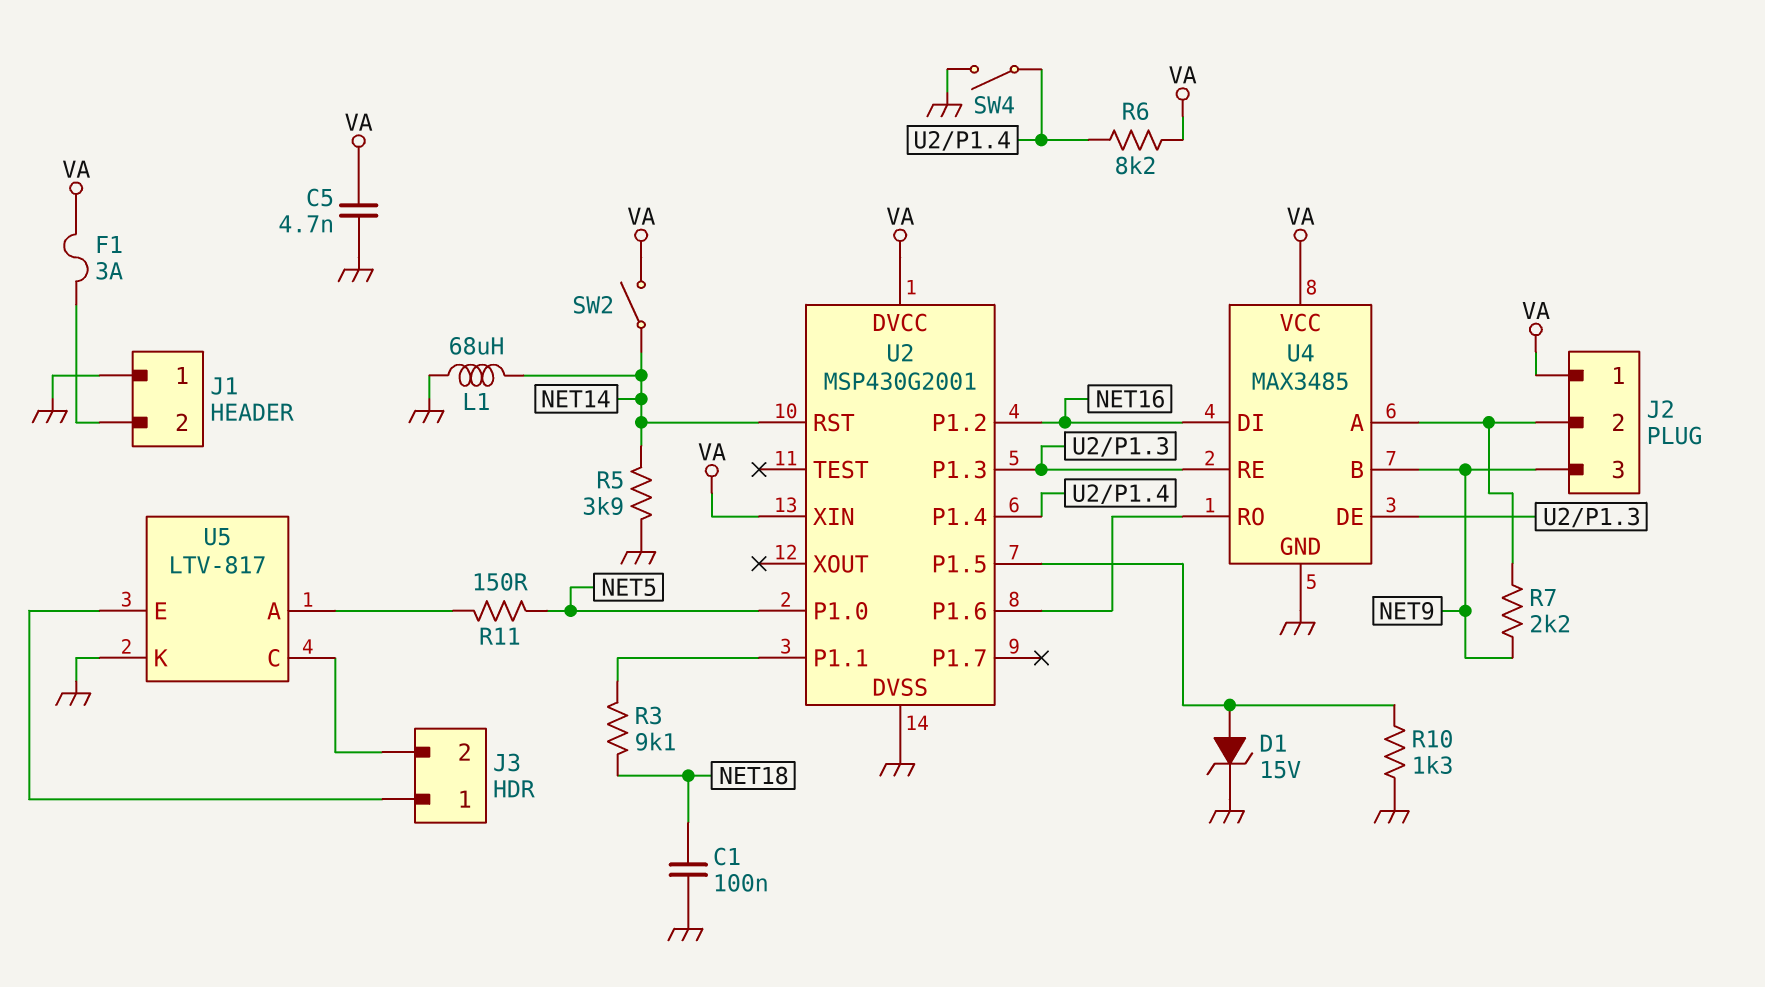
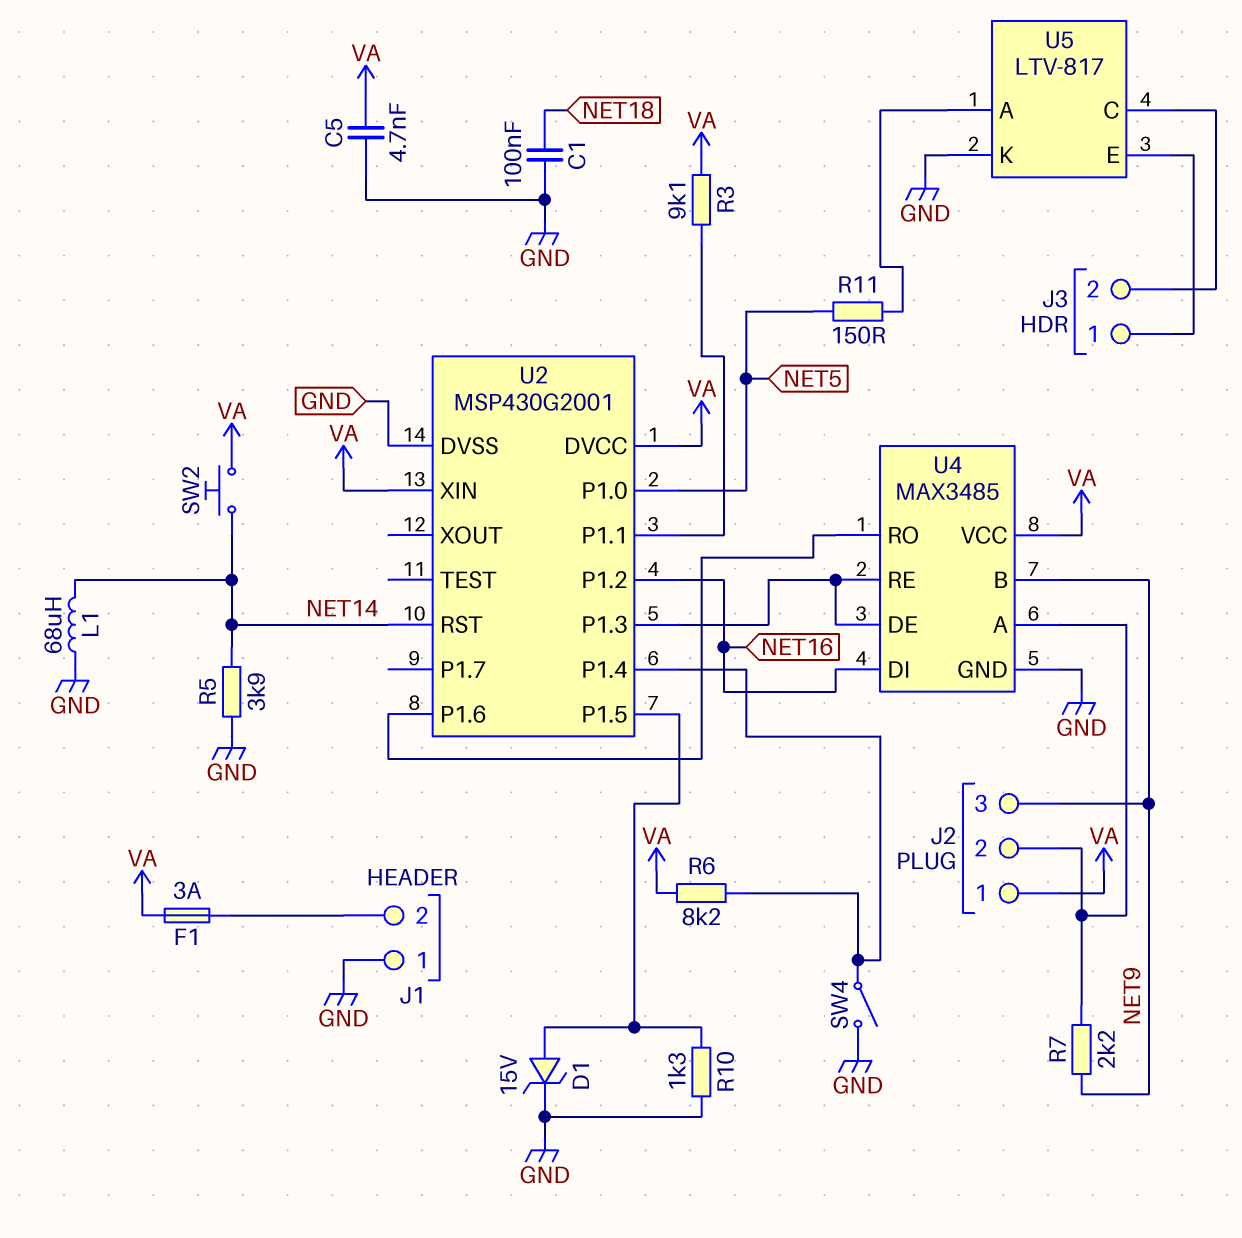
R3: 9.1k (NET18, U2/P1.1) -> 9.1k (U2/P1.1, VA)
SW2: switch (NET14, VA) -> button (NET14, VA)

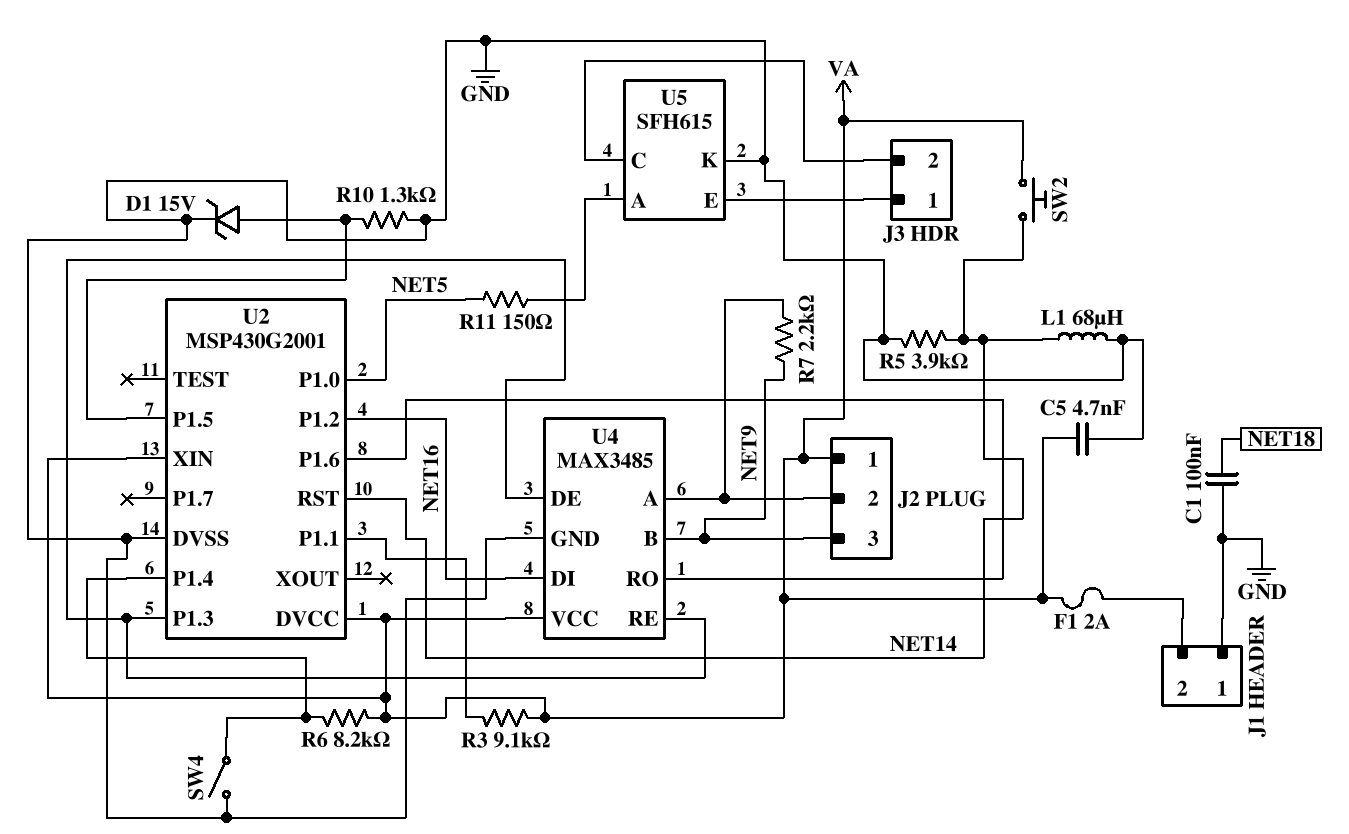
F1: 3A (J1/2, VA) -> 2A (J1/2, VA)
U5: LTV-817 -> SFH615

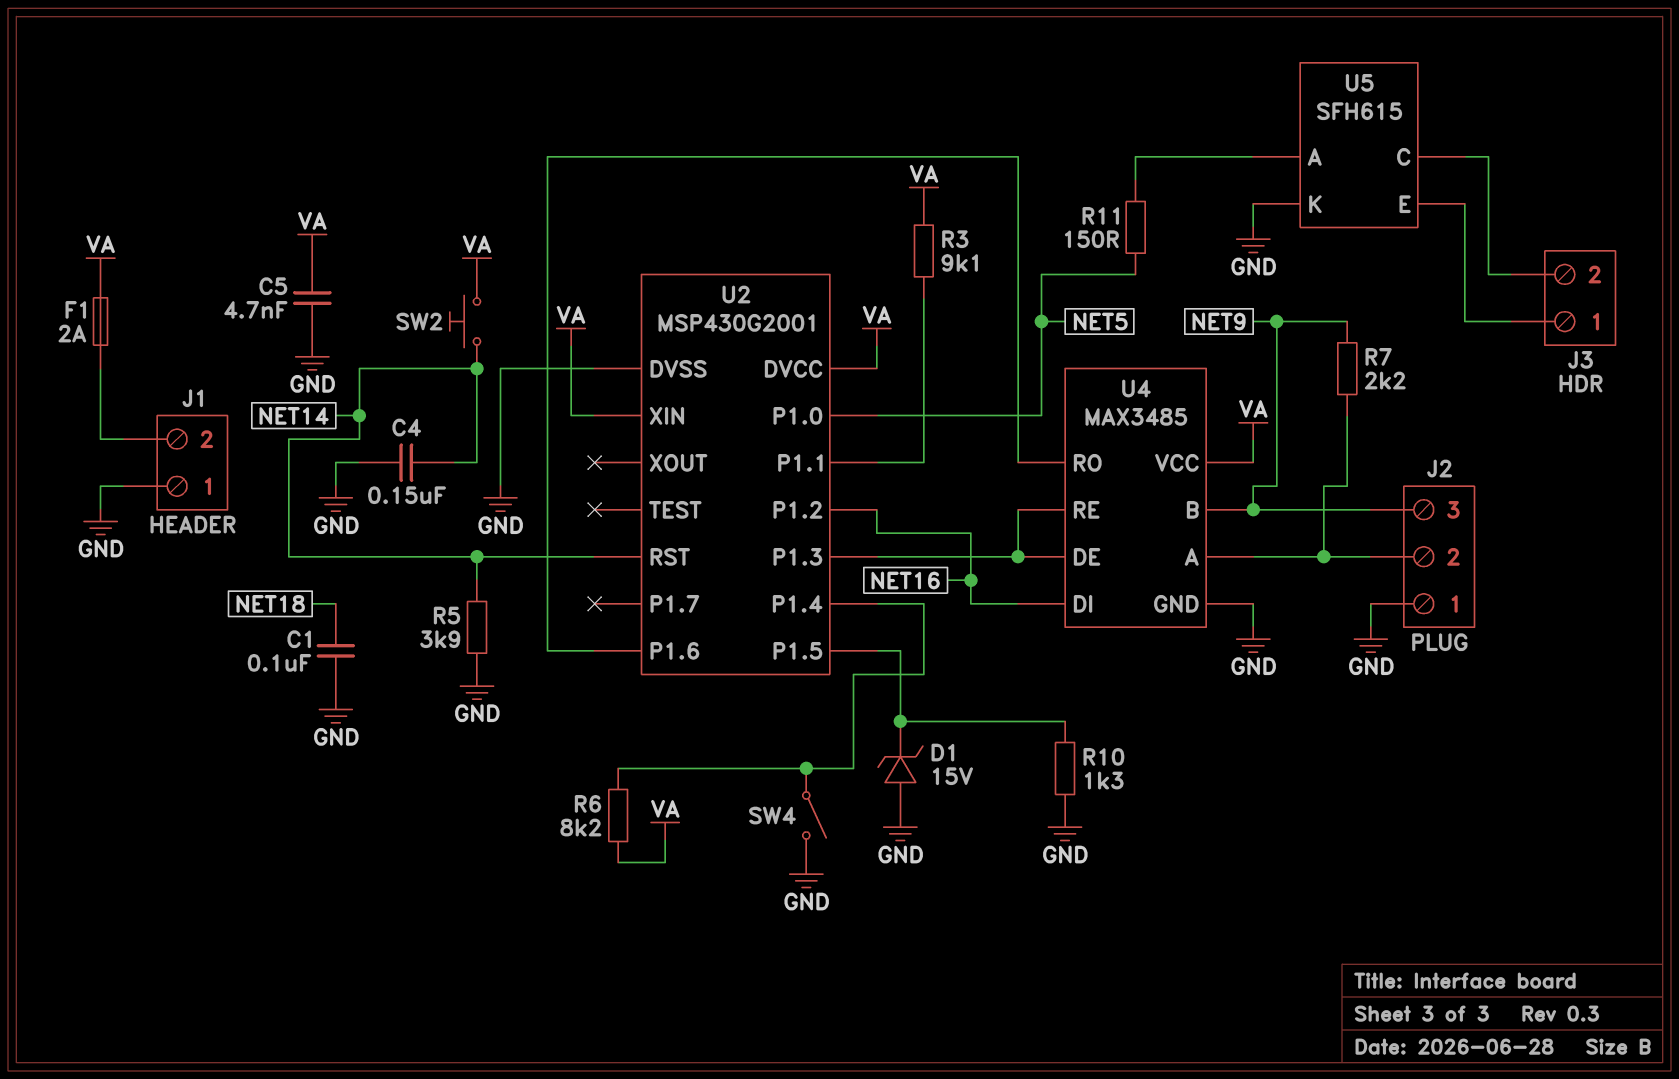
C4: none -> 150nF (GND, NET14)
D1: zener 15V (A U2/P1.5, K GND) -> zener 15V (A GND, K U2/P1.5)
J2 pin 1: VA -> GND
L1: 68uH (GND, NET14) -> none

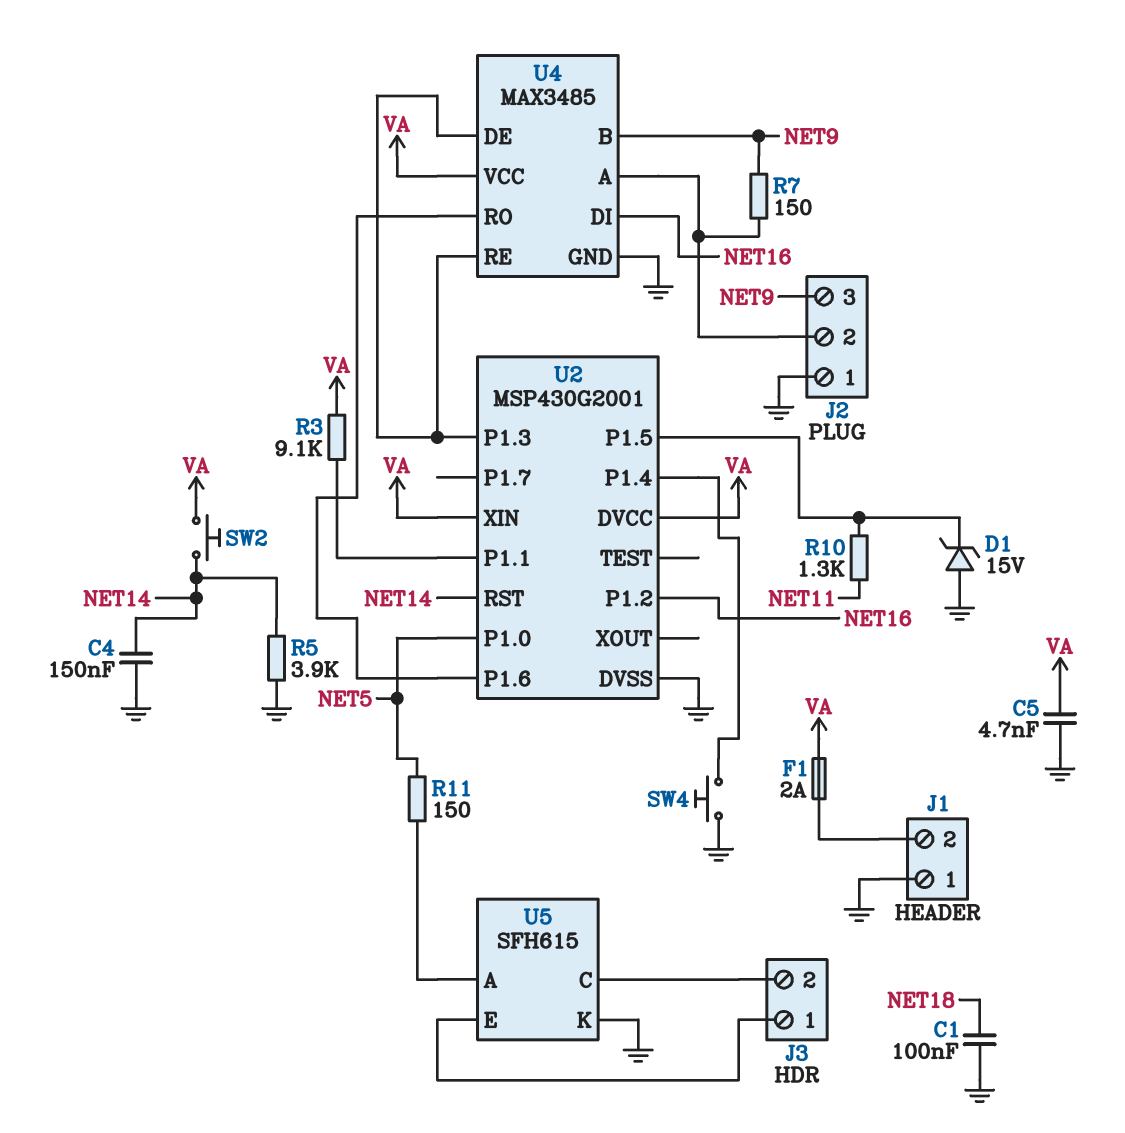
R6: 8.2k (U2/P1.4, VA) -> none
R7: 2.2k (J2/2, NET9) -> 150 (J2/2, NET9)
R10: 1.3k (GND, U2/P1.5) -> 1.3k (NET11, U2/P1.5)
SW4: switch (GND, U2/P1.4) -> button (GND, U2/P1.4)

